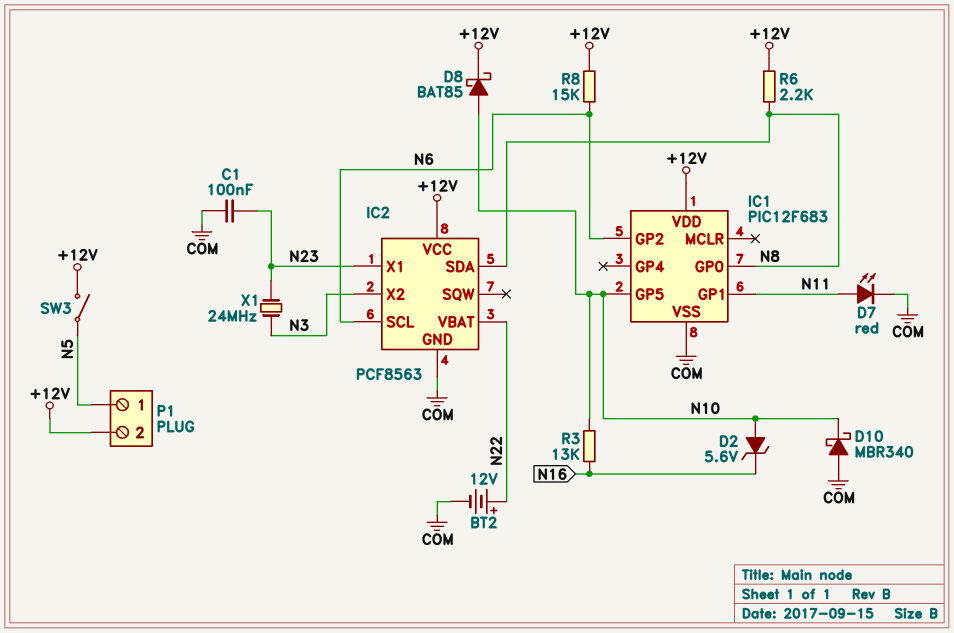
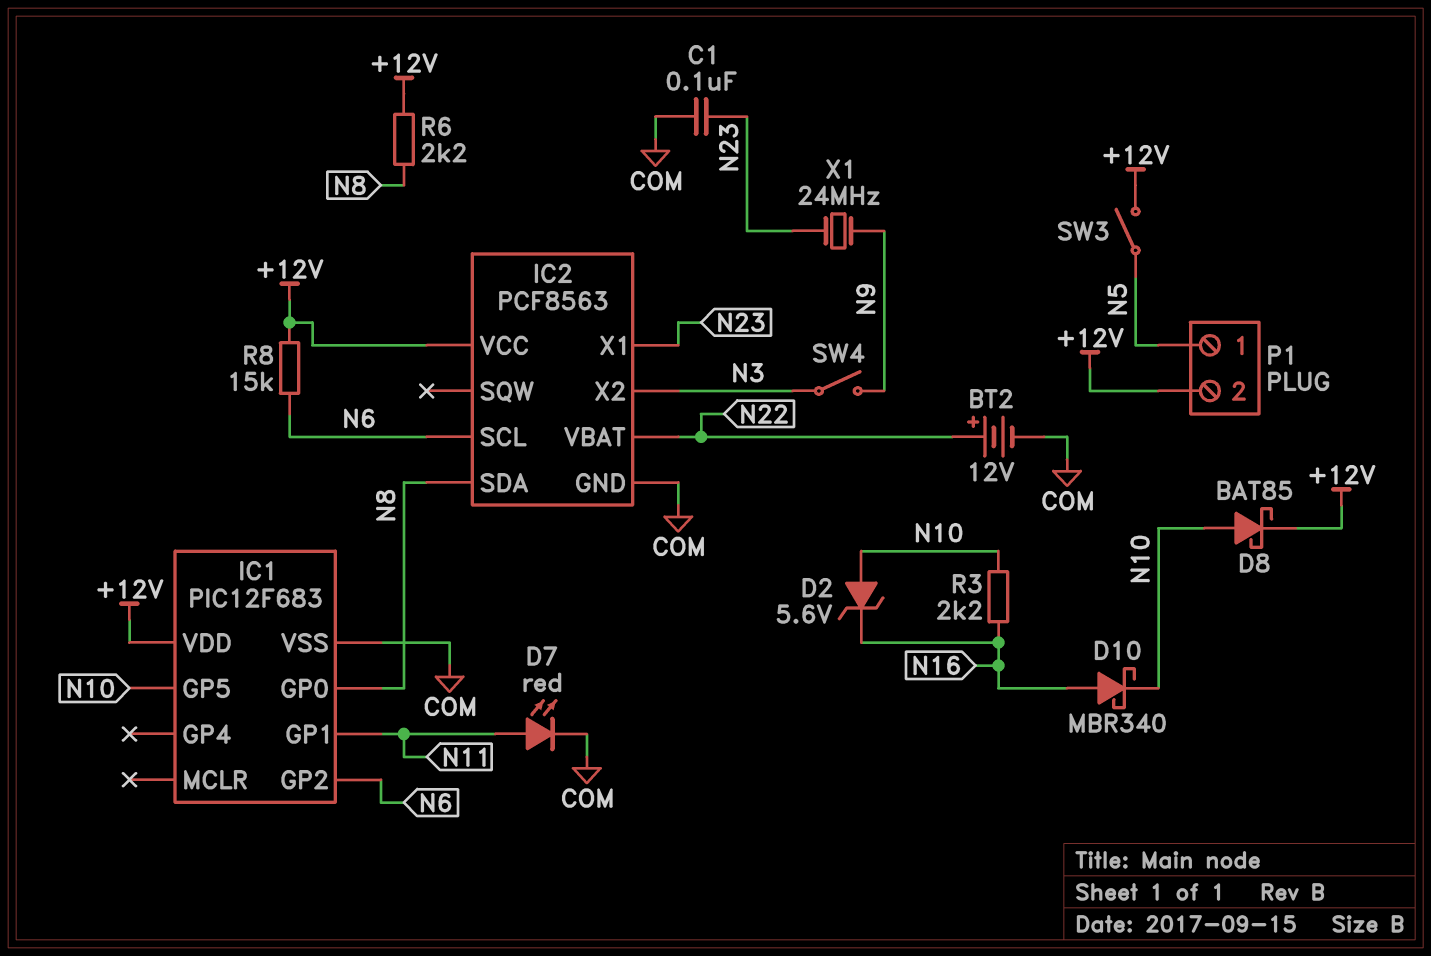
D10: schottky MBR340 (A COM, K N10) -> schottky MBR340 (A N16, K N10)
R3: 13k (N10, N16) -> 2.2k (N10, N16)
SW4: none -> switch (N3, N9)
X1: 24MHz (N3, N23) -> 24MHz (N9, N23)

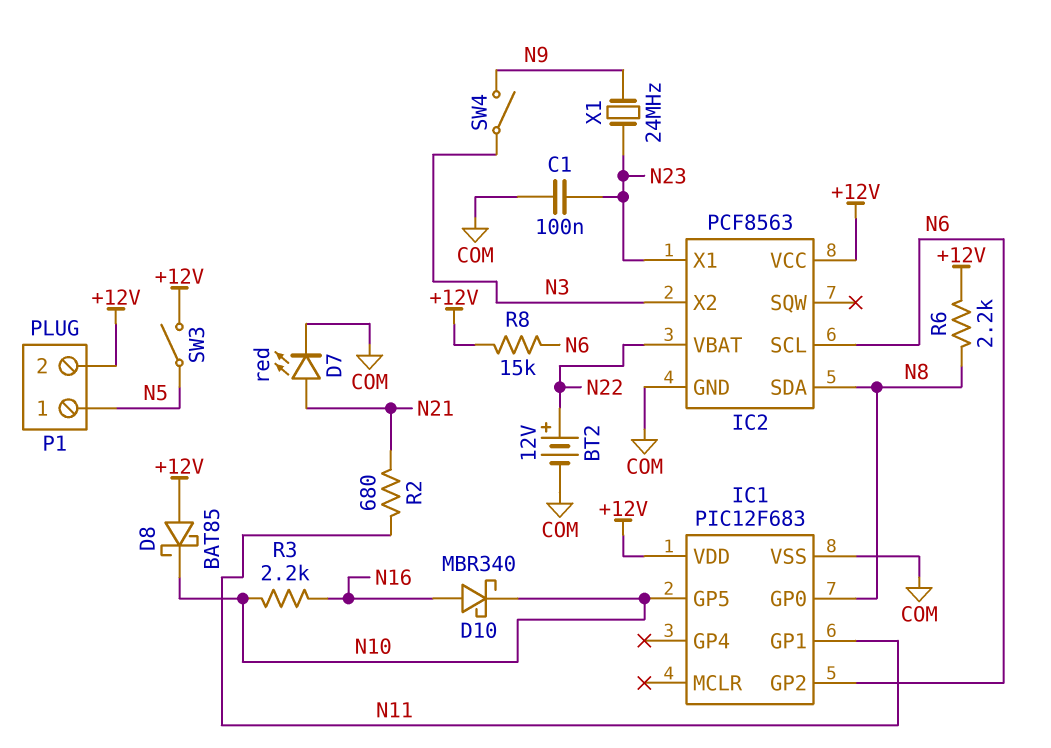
D2: zener 5.6V (A N10, K N16) -> none
D7: LED red (A N11, K COM) -> LED red (A N21, K COM)
D8: schottky BAT85 (A N10, K +12V) -> schottky BAT85 (A +12V, K N10)
R2: none -> 680 (N11, N21)

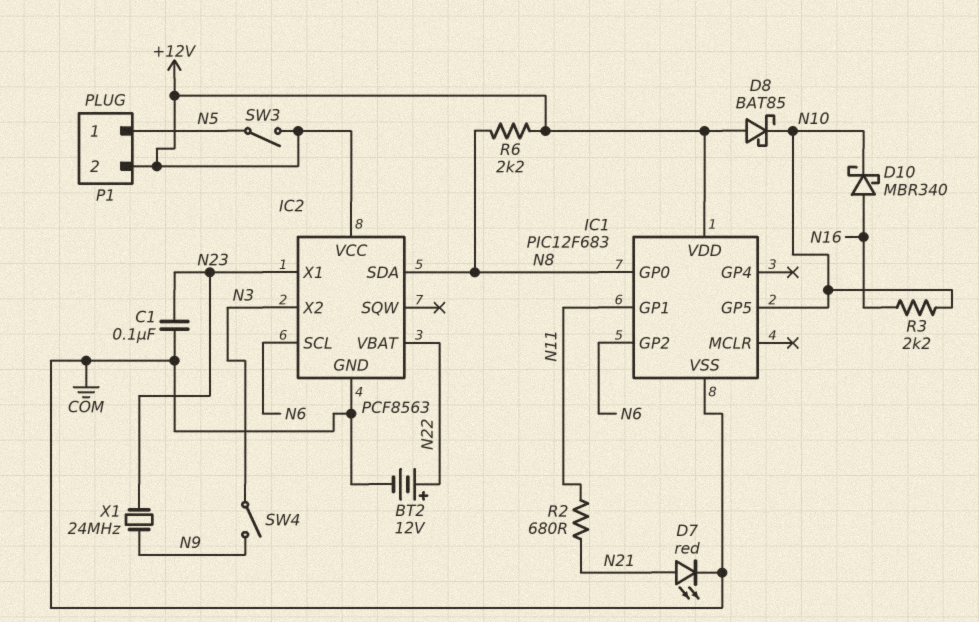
R8: 15k (+12V, N6) -> none

